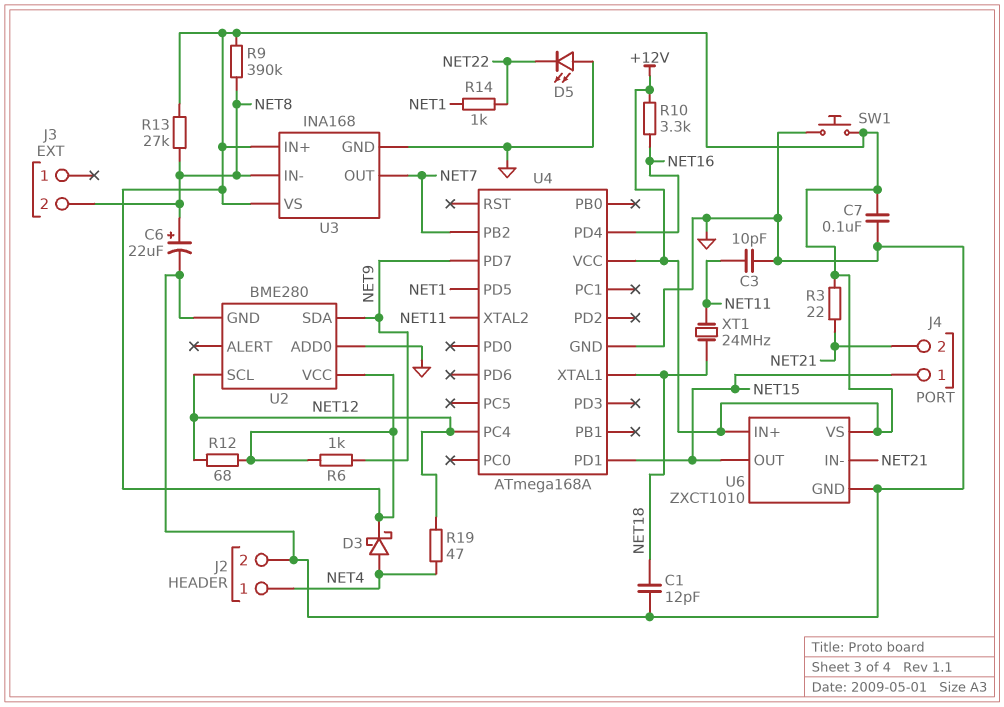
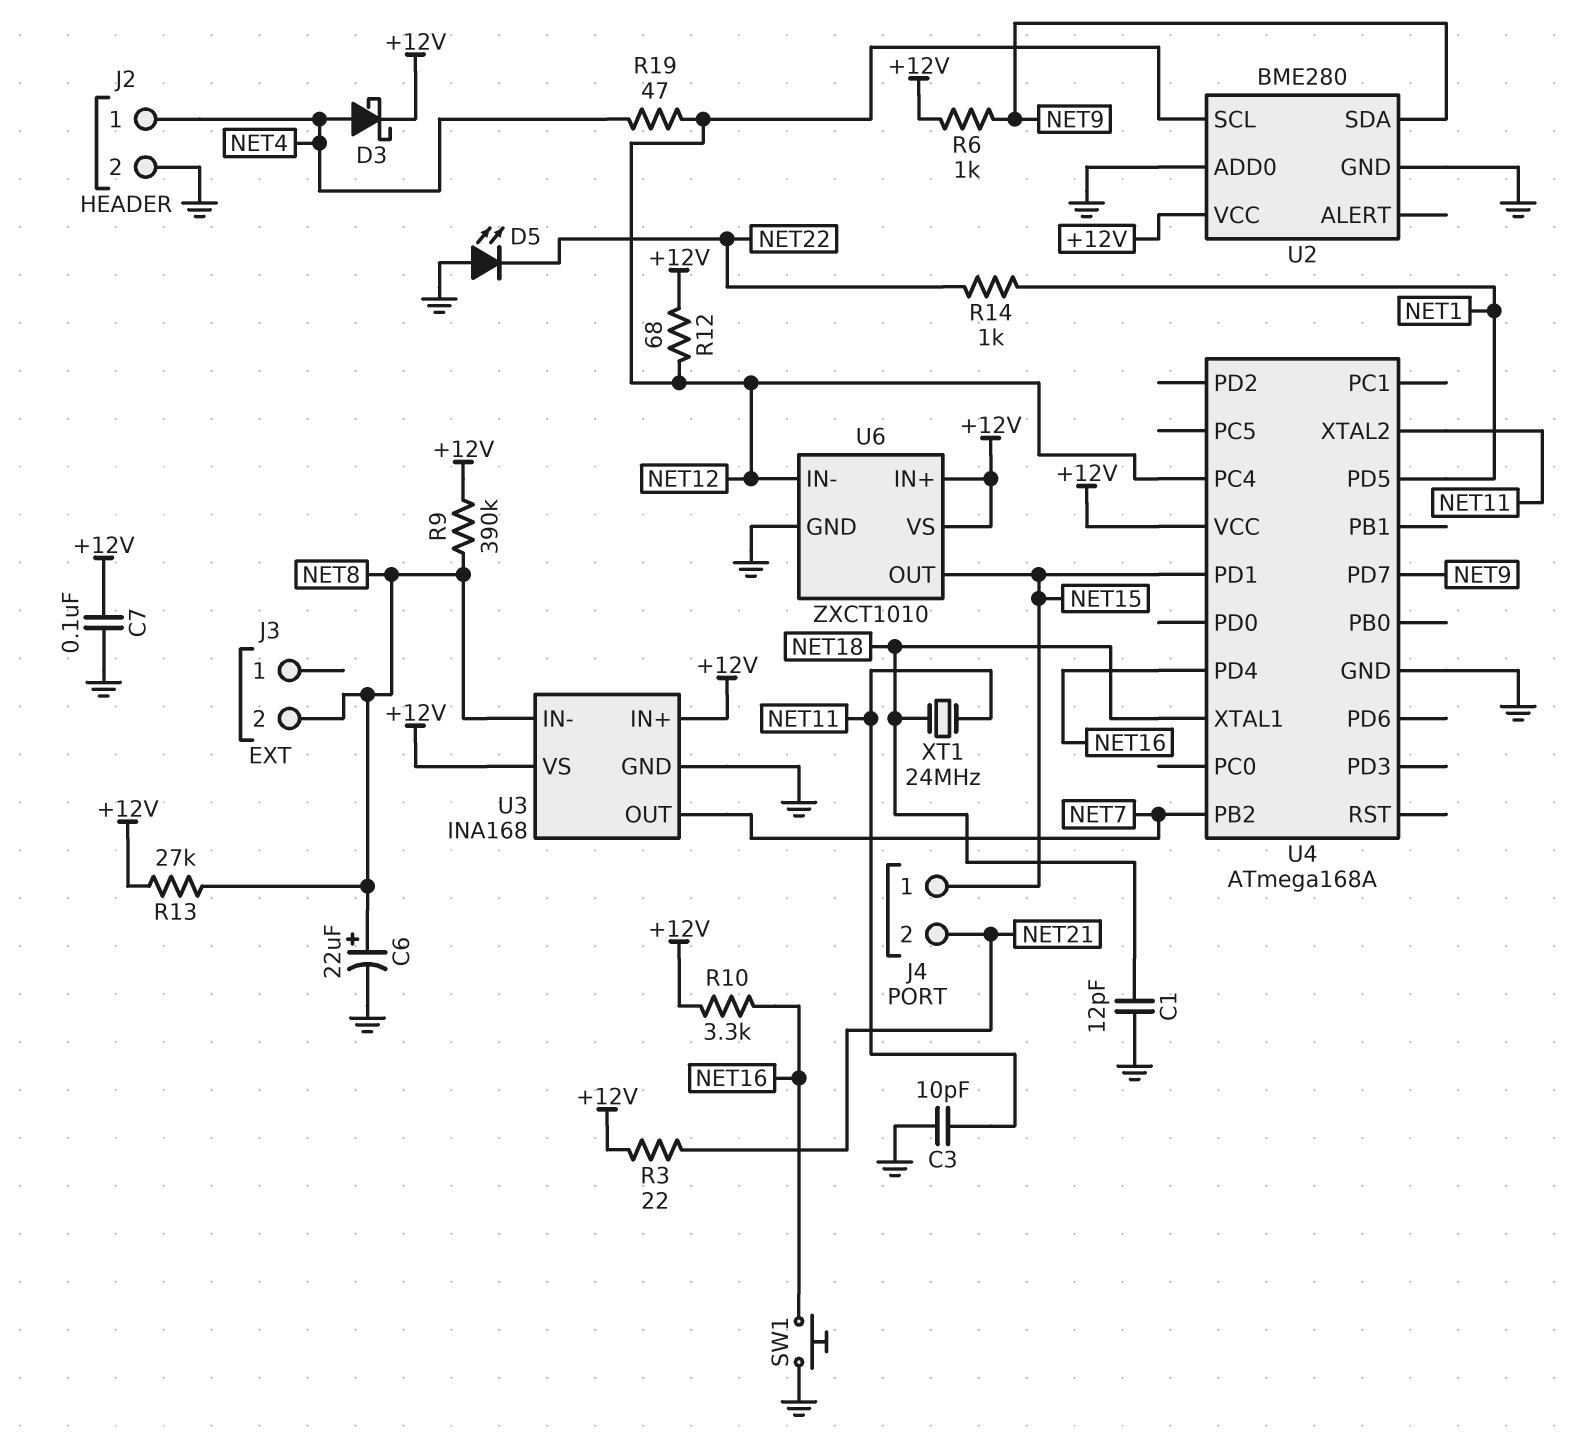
SW1: button (+12V, GND) -> button (GND, NET16)
U6 pin IN-: NET21 -> NET12

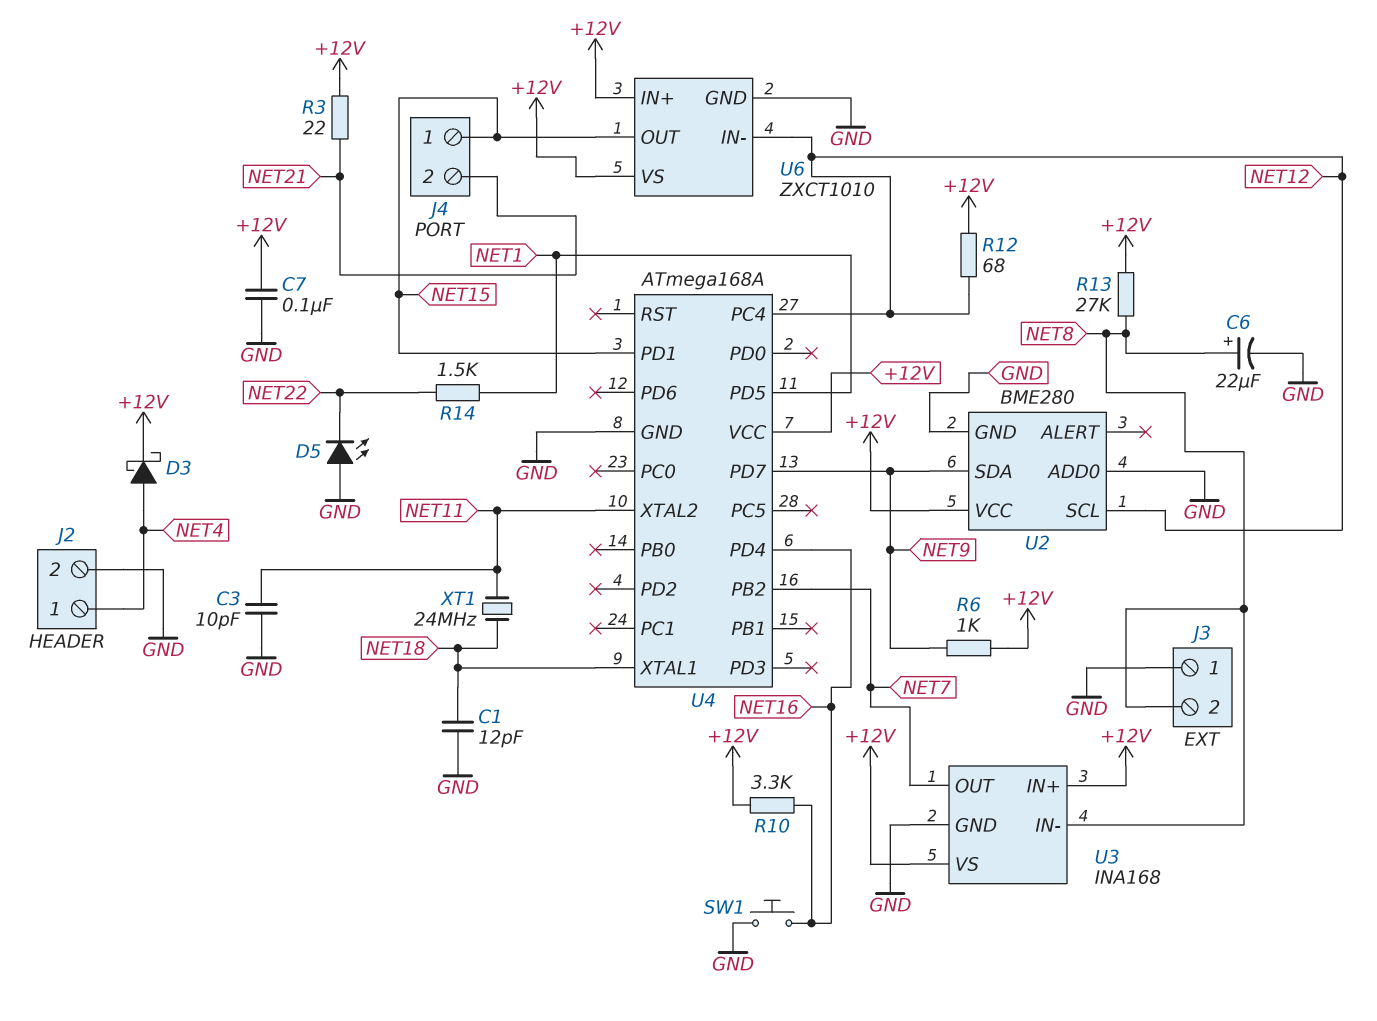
J3 pin 1: none -> GND
R9: 390k (+12V, NET8) -> none
R14: 1k (NET1, NET22) -> 1.5k (NET1, NET22)
R19: 47 (NET4, NET12) -> none

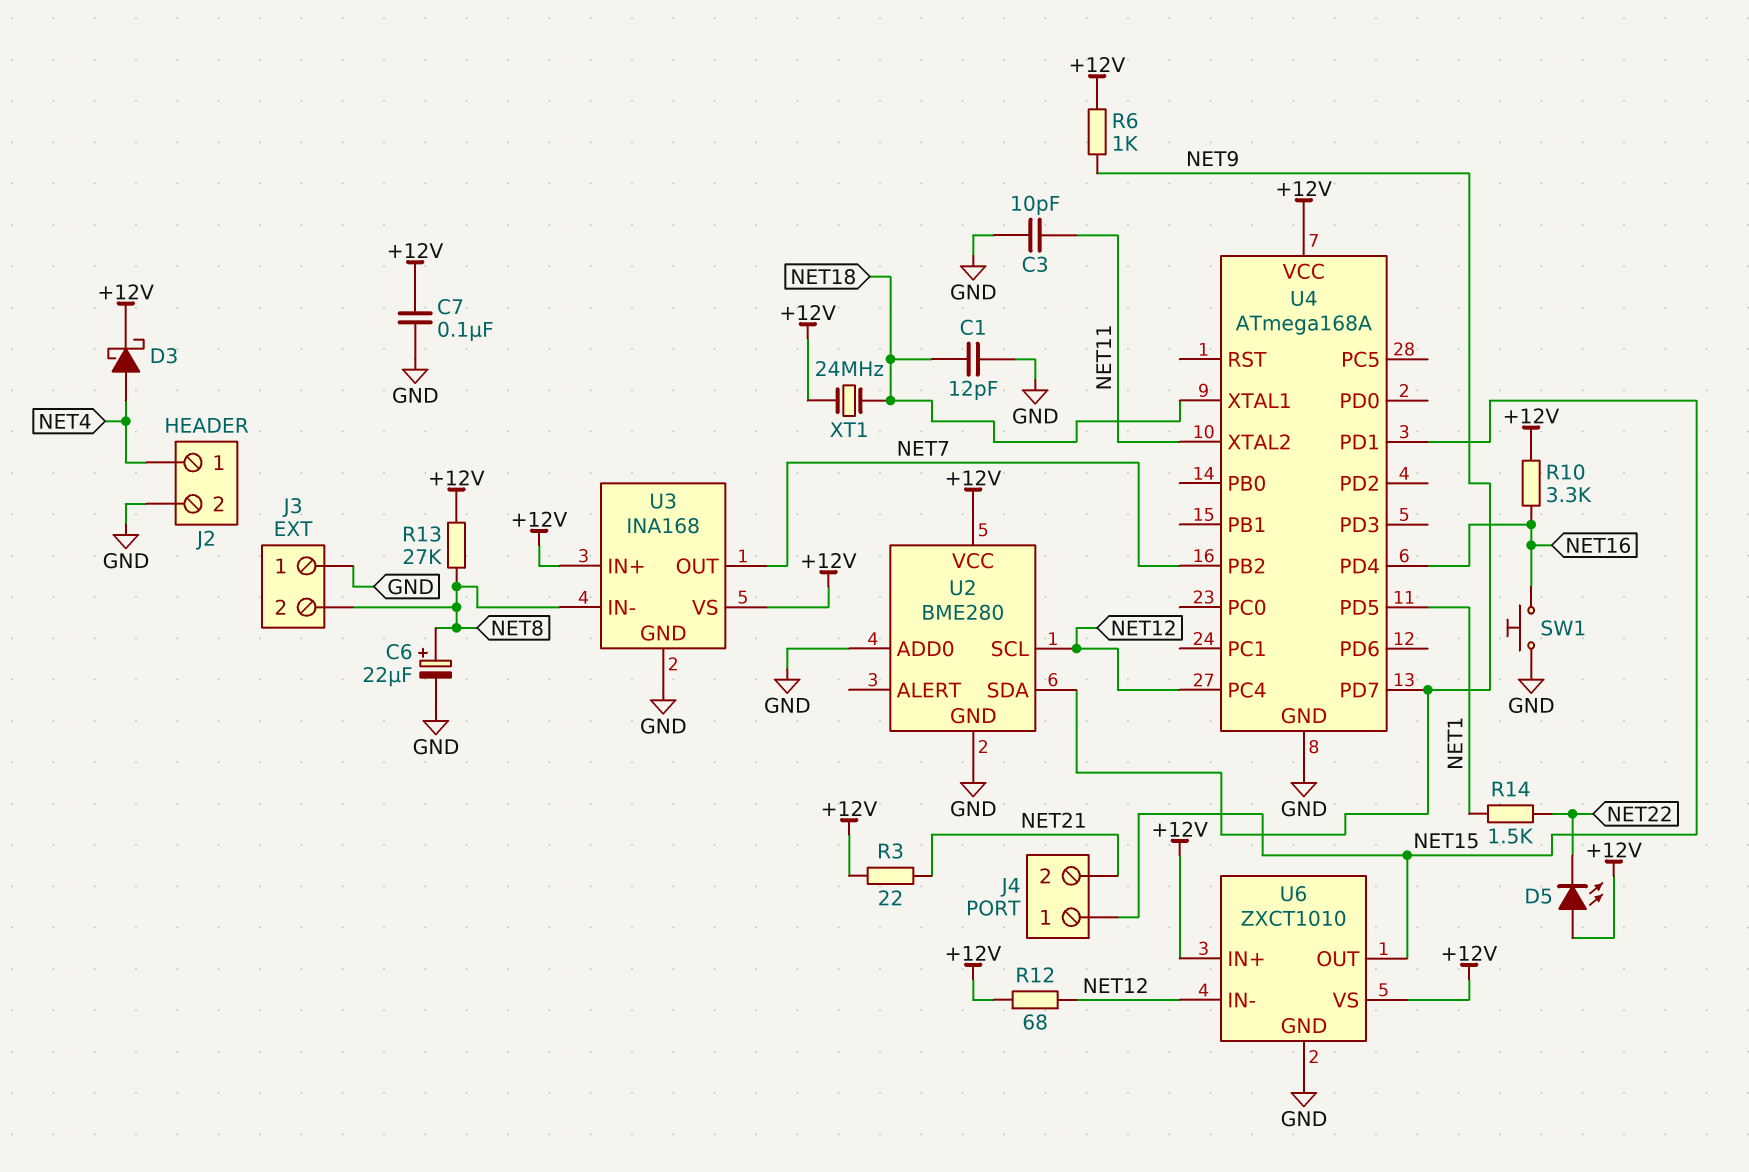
D5: LED (A GND, K NET22) -> LED (A +12V, K NET22)
XT1: 24MHz (NET11, NET18) -> 24MHz (+12V, NET18)

